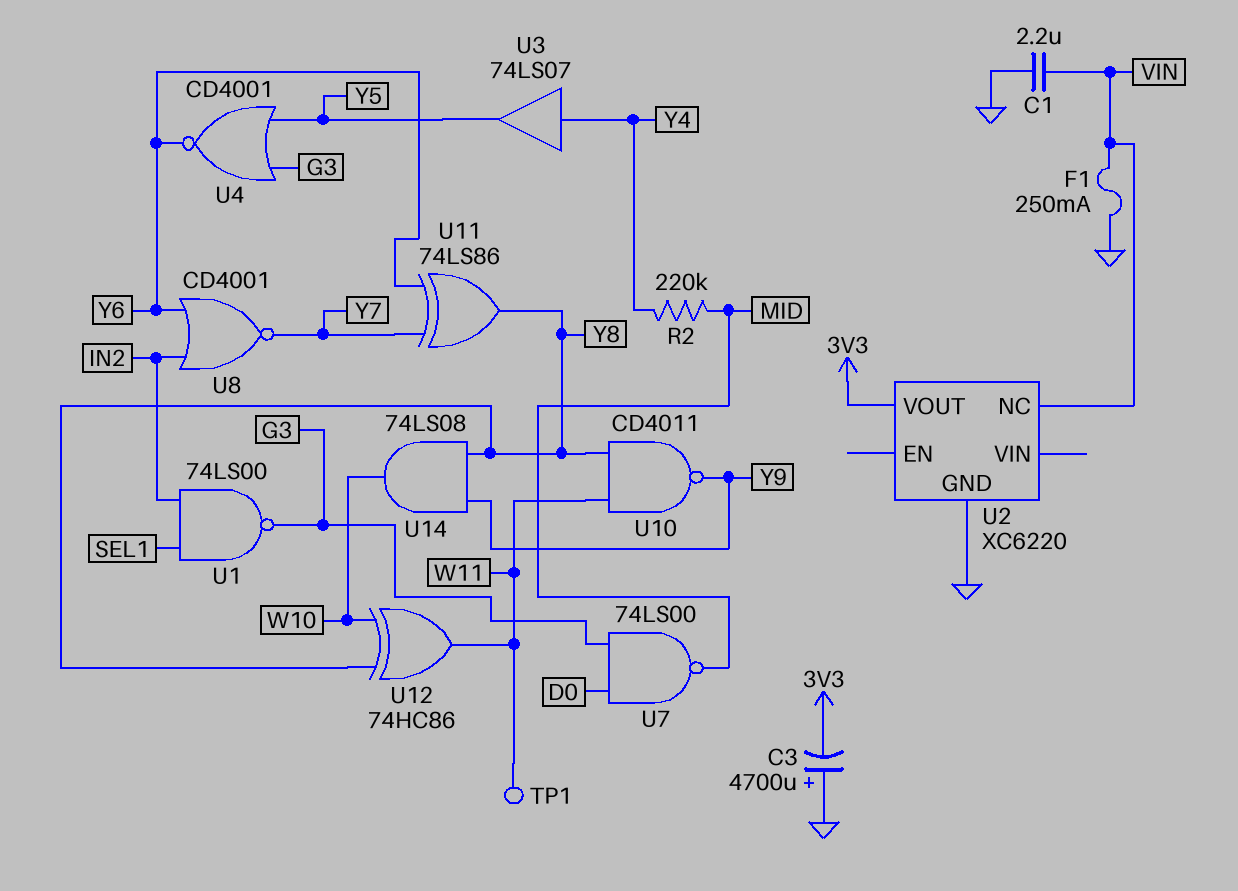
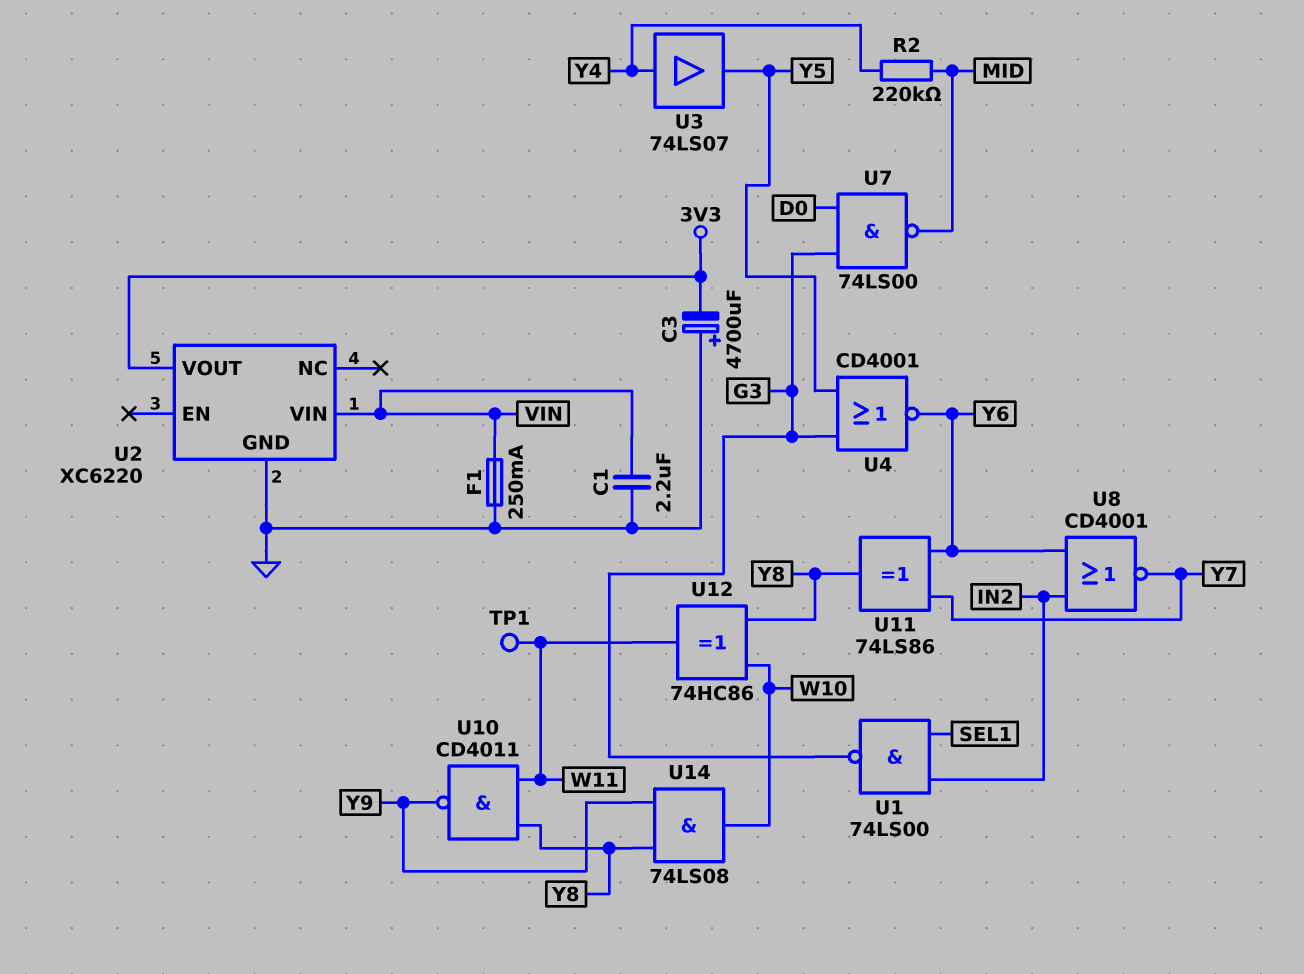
U2 pin NC: VIN -> none
U2 pin VIN: none -> VIN

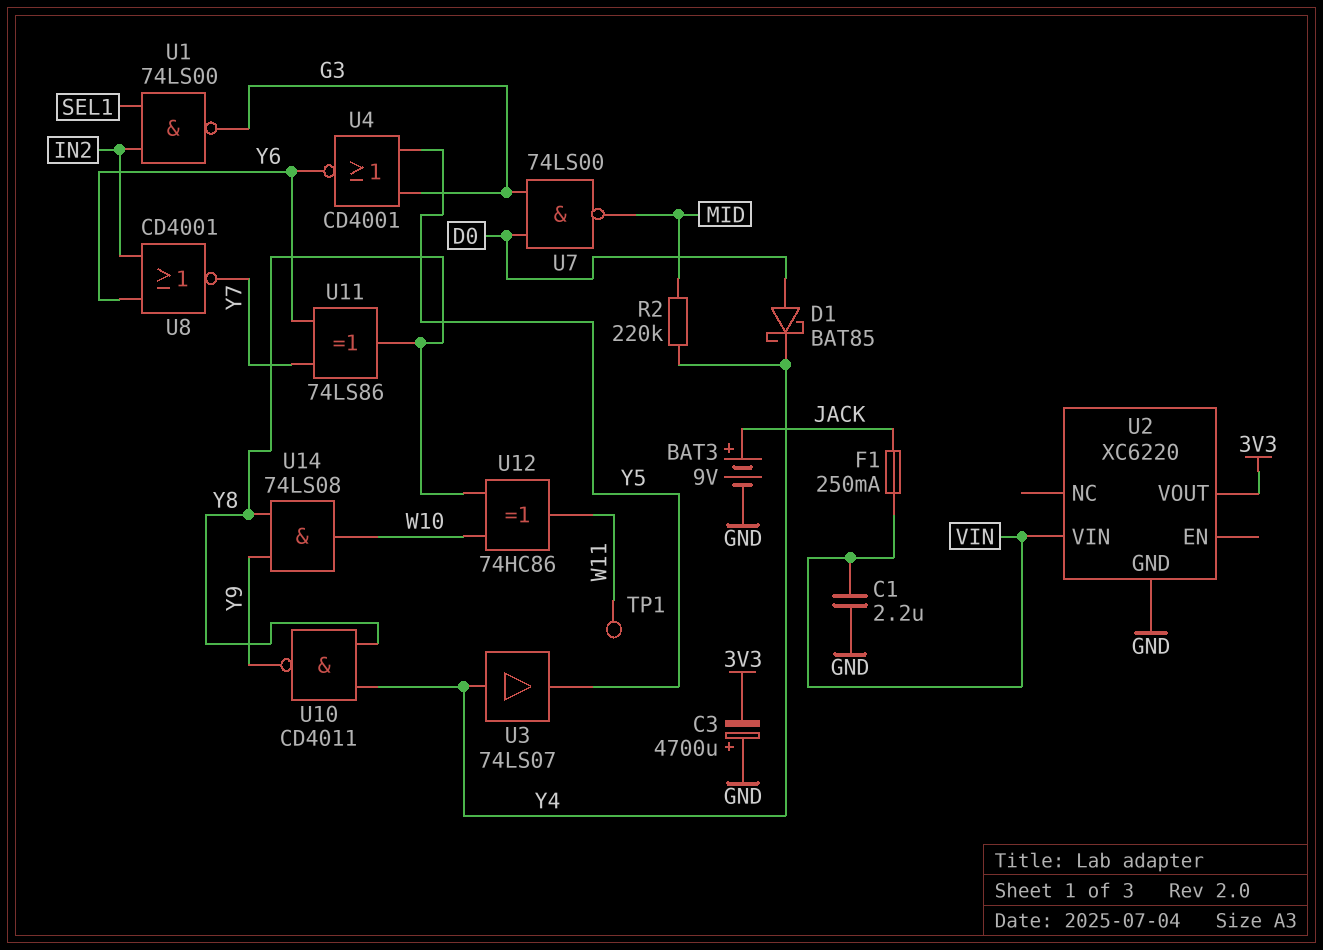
BAT3: none -> 9V (plus JACK, minus GND)
D1: none -> schottky BAT85 (A D0, K Y4)
F1: 250mA (GND, VIN) -> 250mA (JACK, VIN)
U10: NAND CD4011 (in W11, in Y8, out Y9) -> NAND CD4011 (in Y4, in Y8, out Y9)

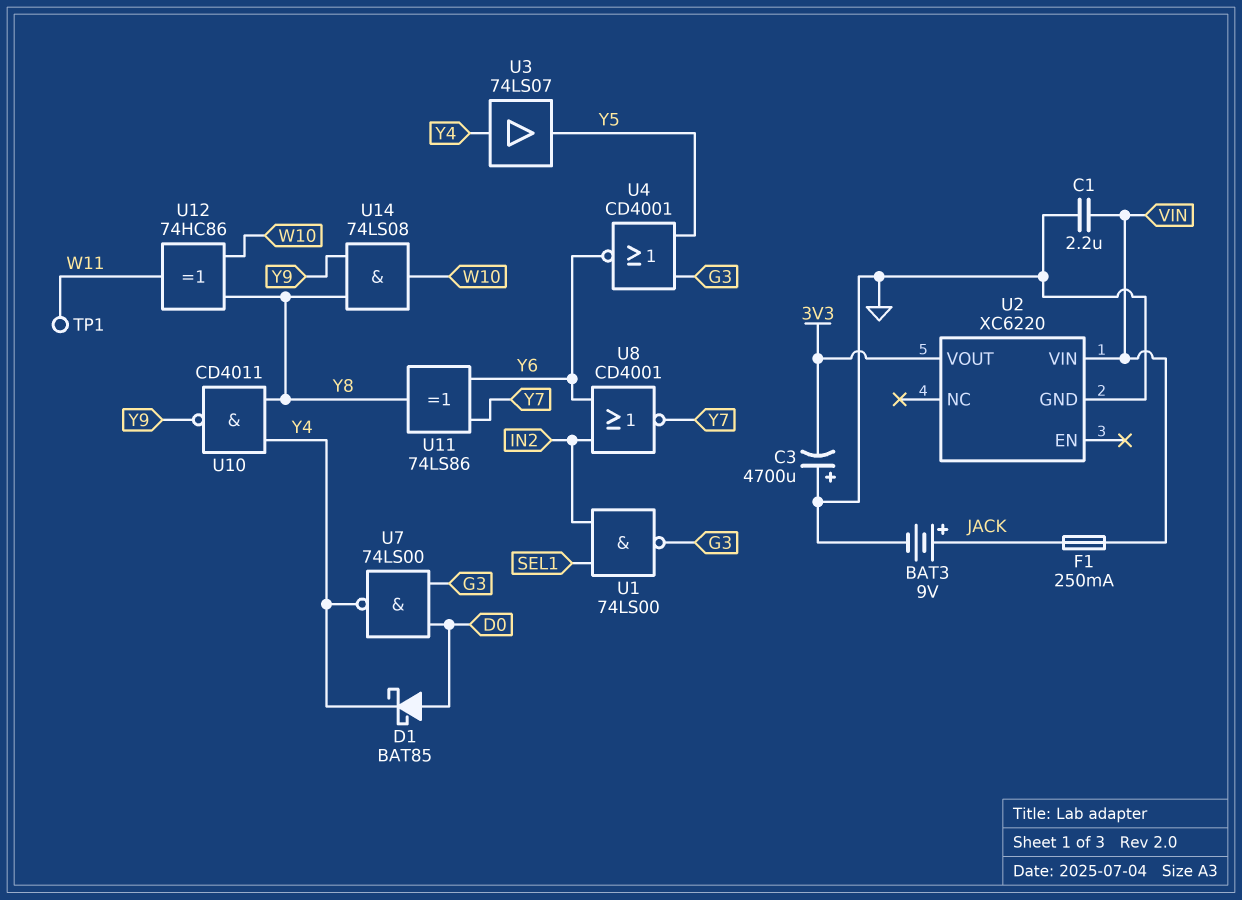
R2: 220k (MID, Y4) -> none
U7: NAND 74LS00 (in D0, in G3, out MID) -> NAND 74LS00 (in D0, in G3, out Y4)

